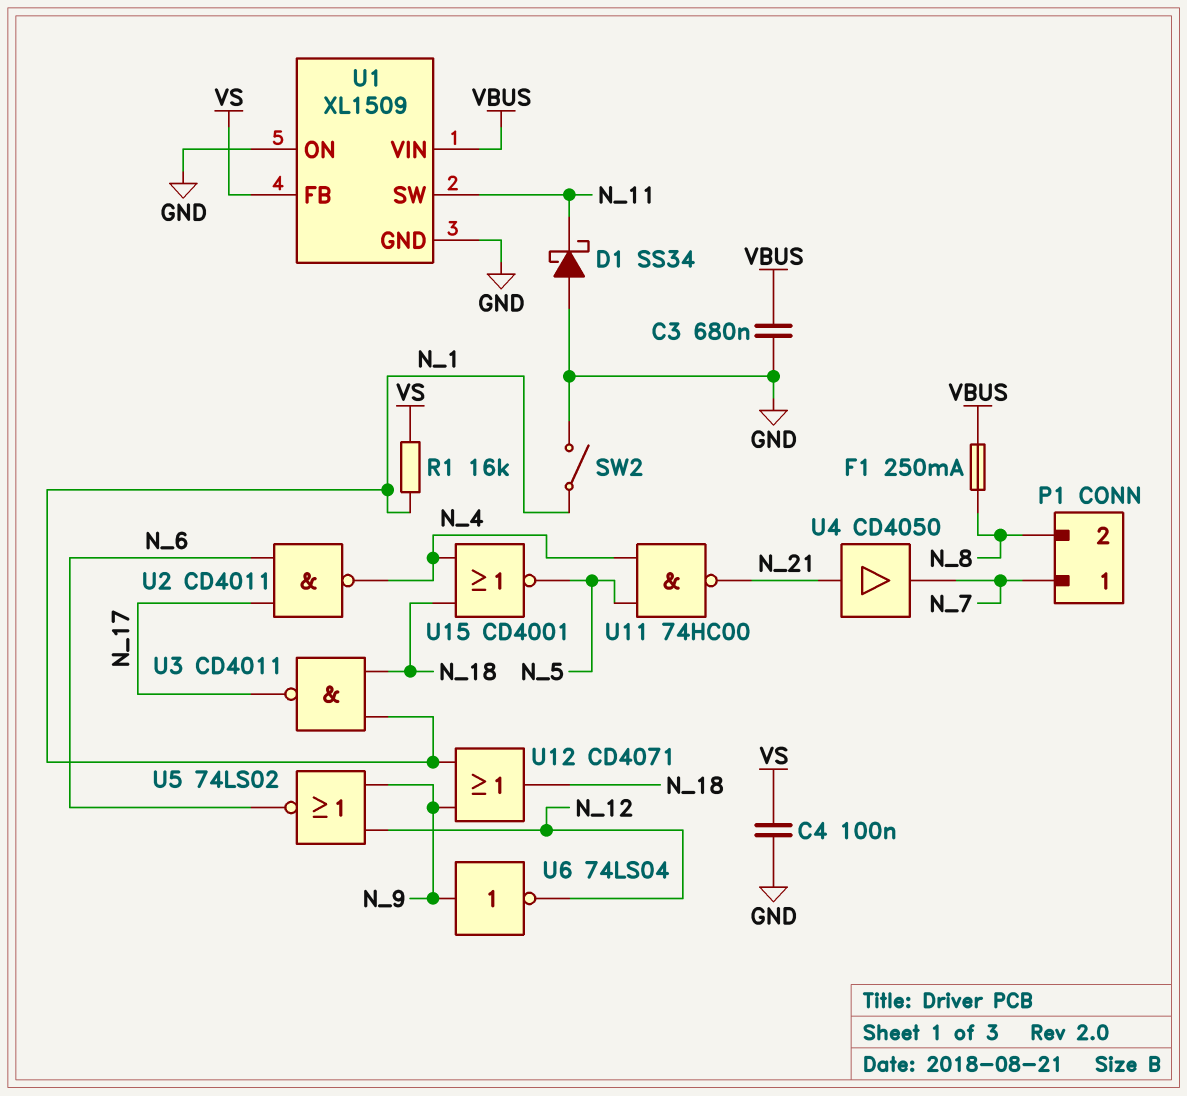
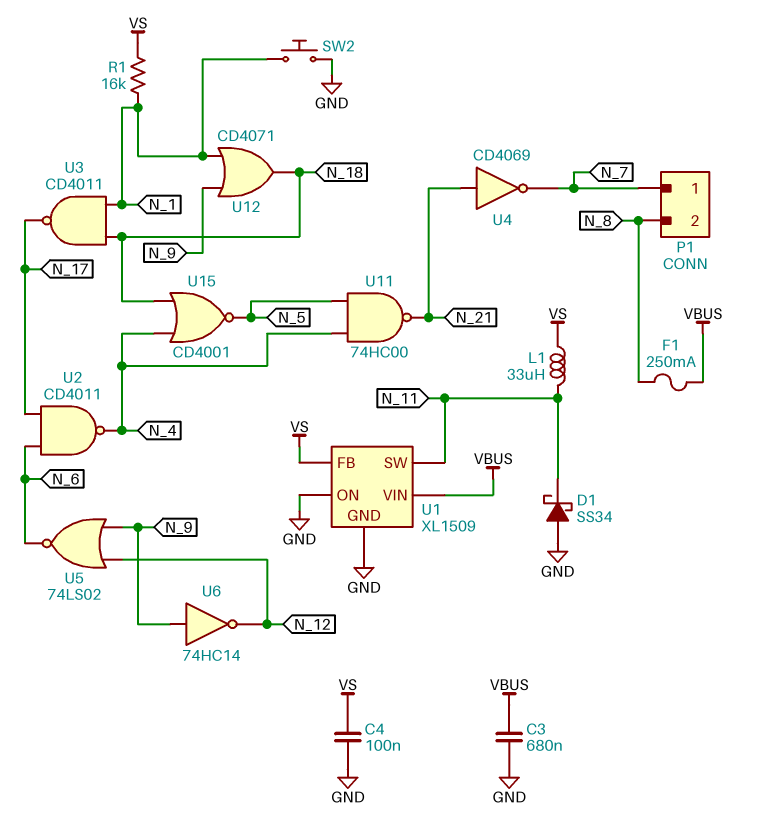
L1: none -> 33uH (N_11, VS)
SW2: switch (GND, N_1) -> button (GND, N_1)
U4: buffer CD4050 (in N_21, out N_7) -> NOT CD4069 (in N_21, out N_7)
U6: NOT 74LS04 (in N_9, out N_12) -> NOT 74HC14 (in N_9, out N_12)

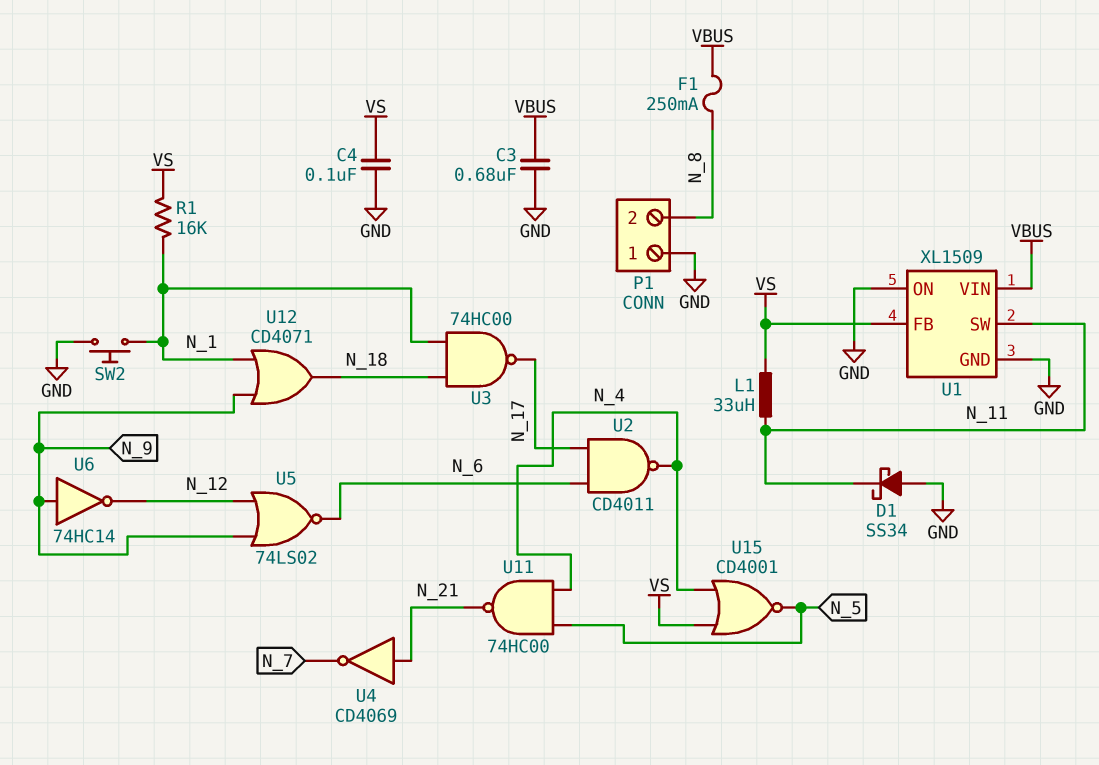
P1 pin 1: N_7 -> GND
U3: NAND CD4011 (in N_1, in N_18, out N_17) -> NAND 74HC00 (in N_1, in N_18, out N_17)
U15: NOR CD4001 (in N_4, in N_18, out N_5) -> NOR CD4001 (in N_4, in VS, out N_5)

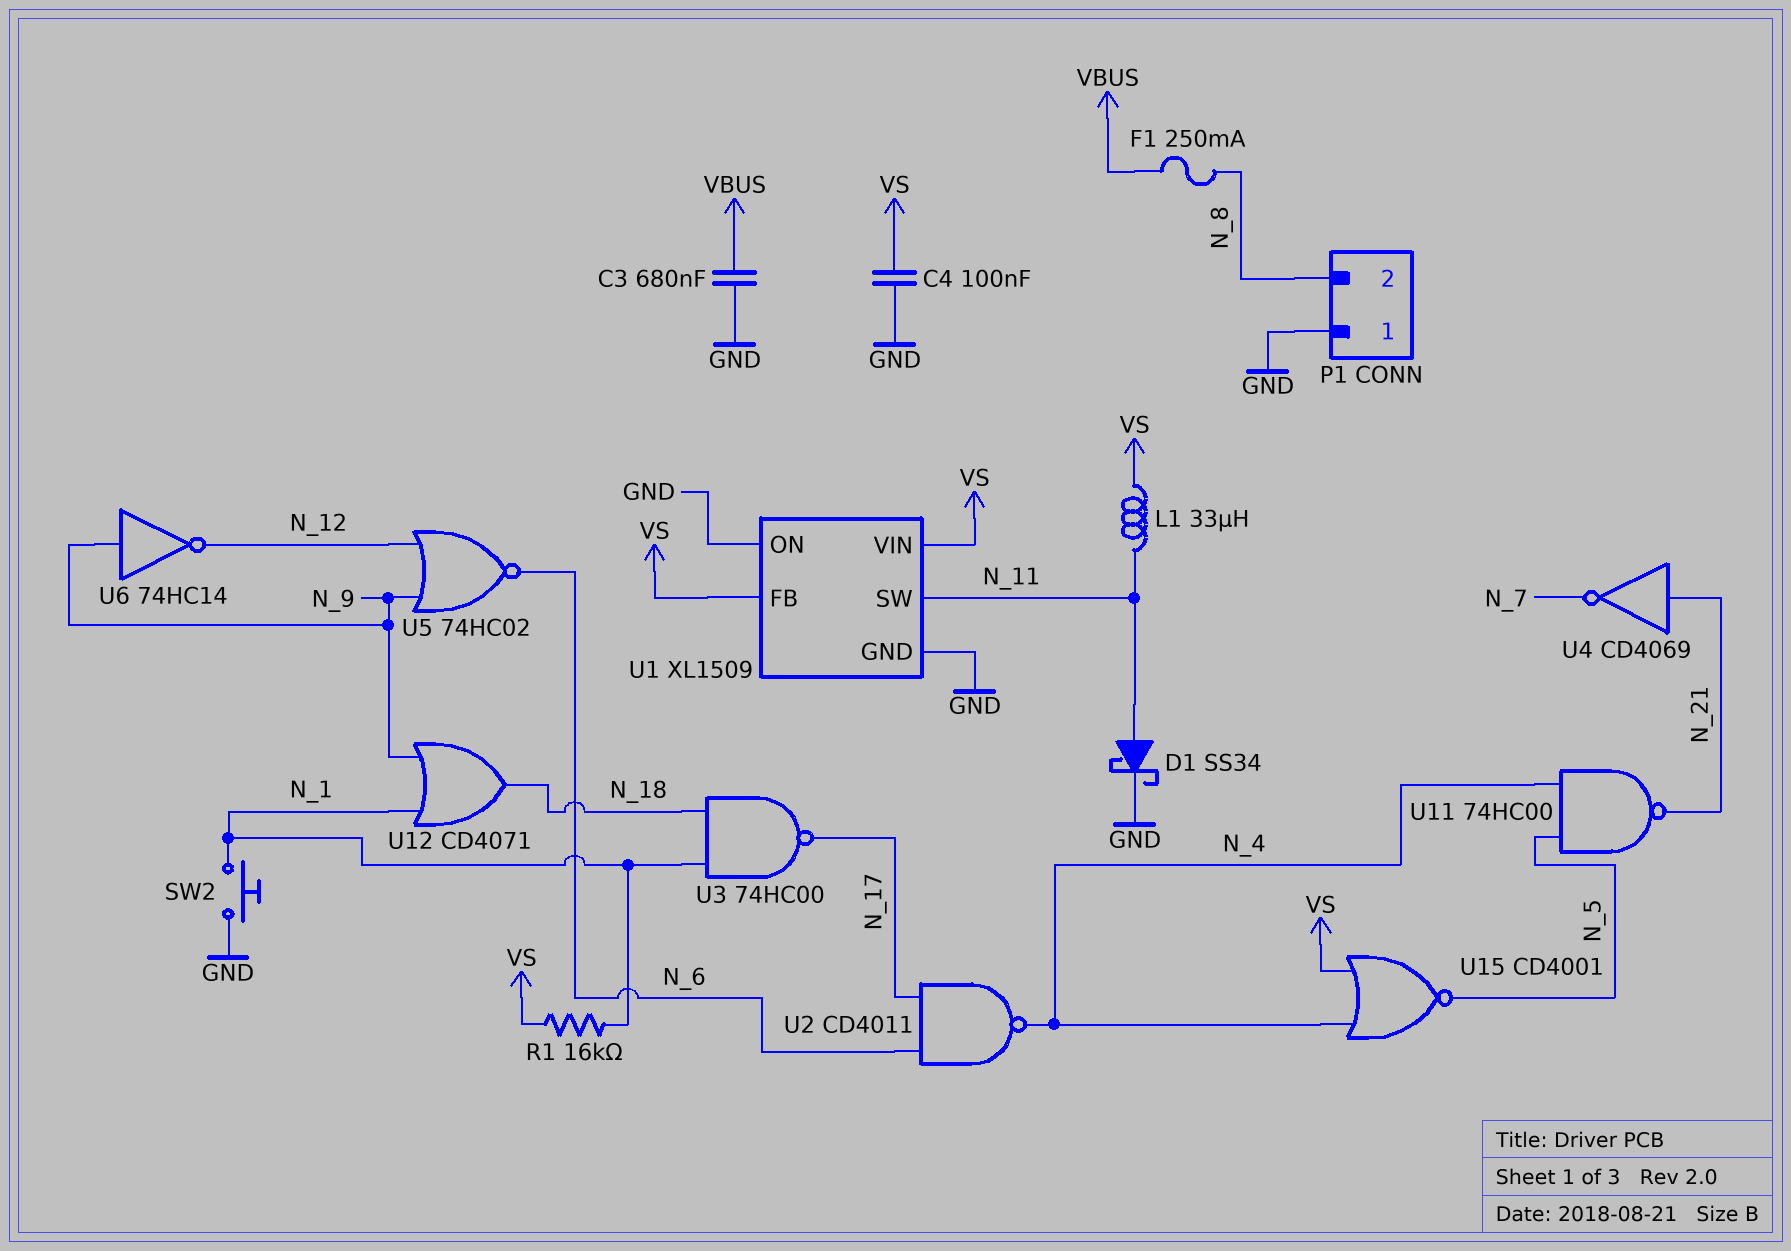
D1: schottky SS34 (A GND, K N_11) -> schottky SS34 (A N_11, K GND)
U1 pin VIN: VBUS -> VS
U5: NOR 74LS02 (in N_9, in N_12, out N_6) -> NOR 74HC02 (in N_9, in N_12, out N_6)

